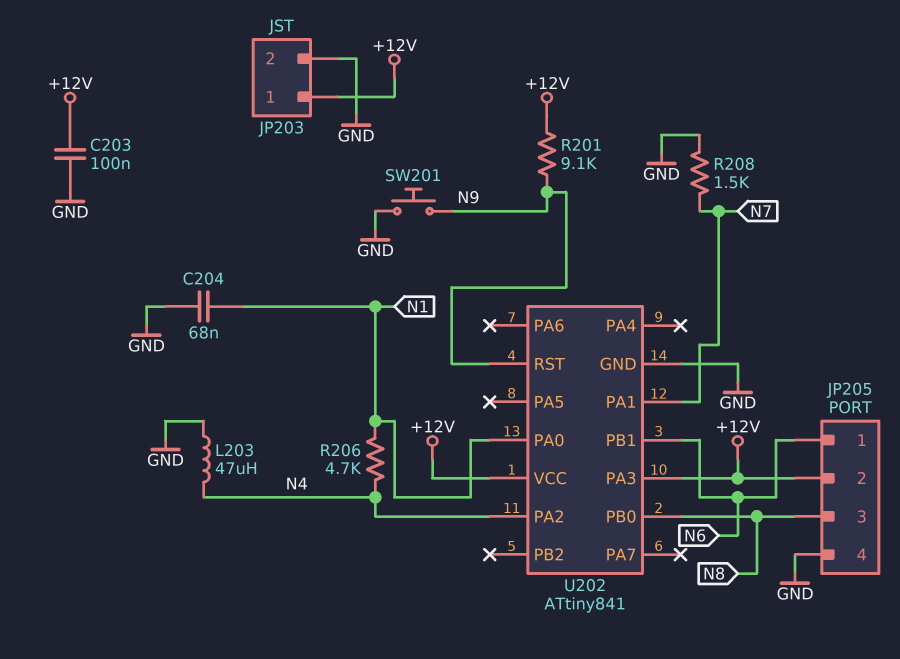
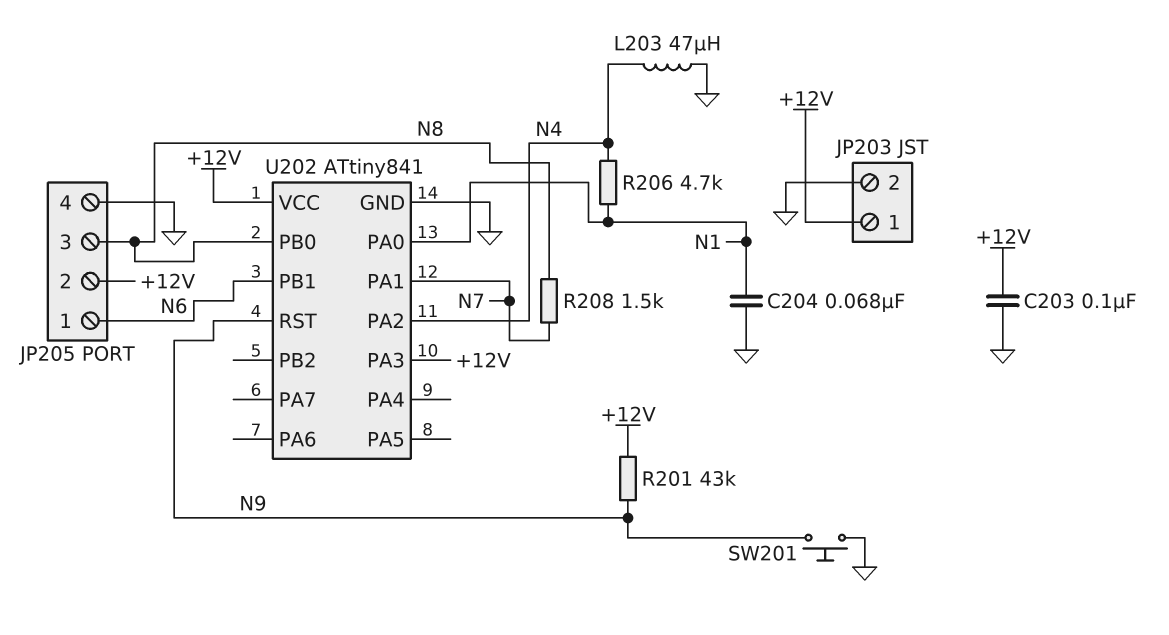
R201: 9.1k (+12V, N9) -> 43k (+12V, N9)
R208: 1.5k (GND, N7) -> 1.5k (N7, N8)

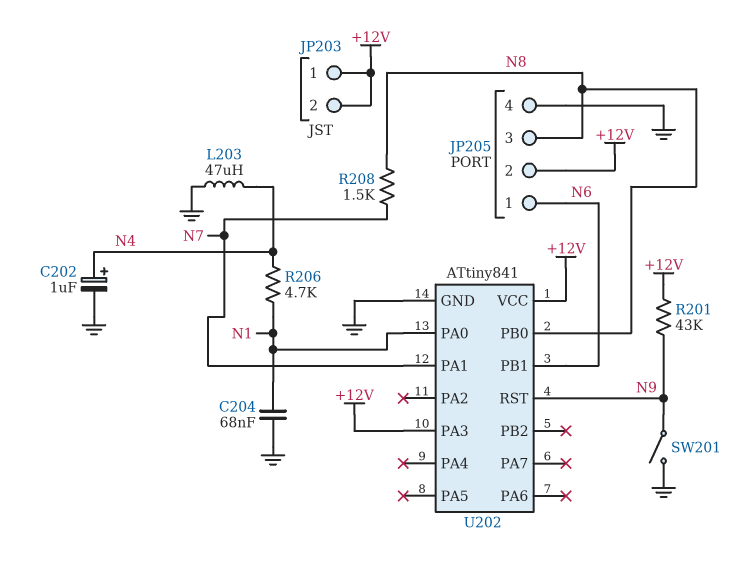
C202: none -> 1uF (plus N4, minus GND)
C203: 100nF (+12V, GND) -> none
JP203 pin 2: GND -> +12V
SW201: button (GND, N9) -> switch (GND, N9)
U202 pin PA2: N4 -> none

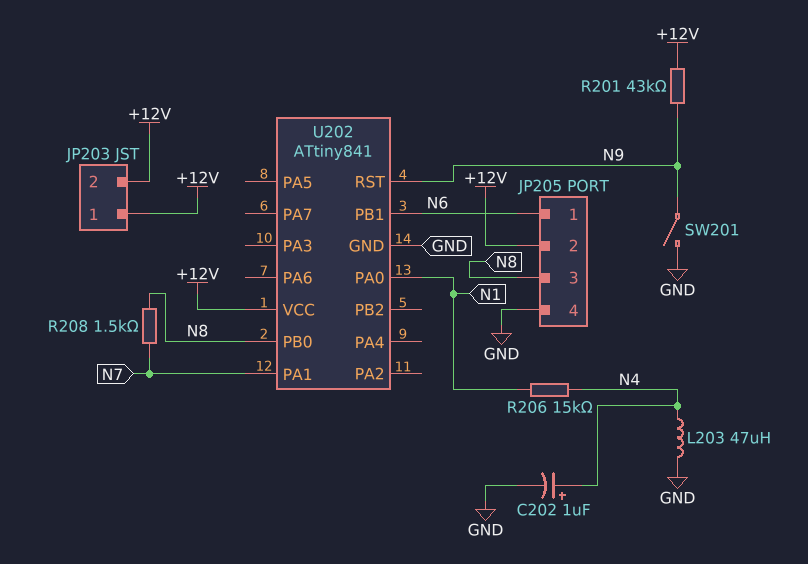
C204: 68nF (GND, N1) -> none
R206: 4.7k (N1, N4) -> 15k (N1, N4)
U202 pin PA3: +12V -> none

